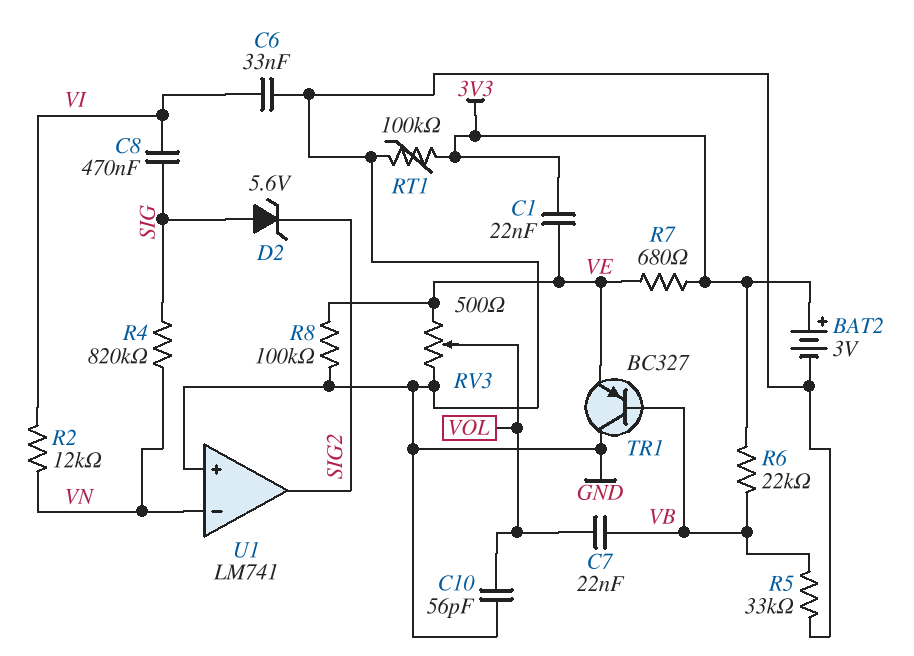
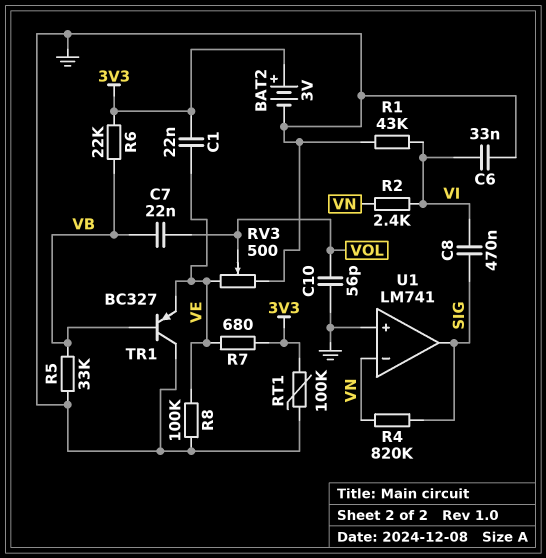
D2: zener 5.6V (A SIG, K SIG2) -> none
R1: none -> 43k (GND, VI)
R2: 12k (VI, VN) -> 2.4k (VI, VN)
U1 pin out: SIG2 -> SIG

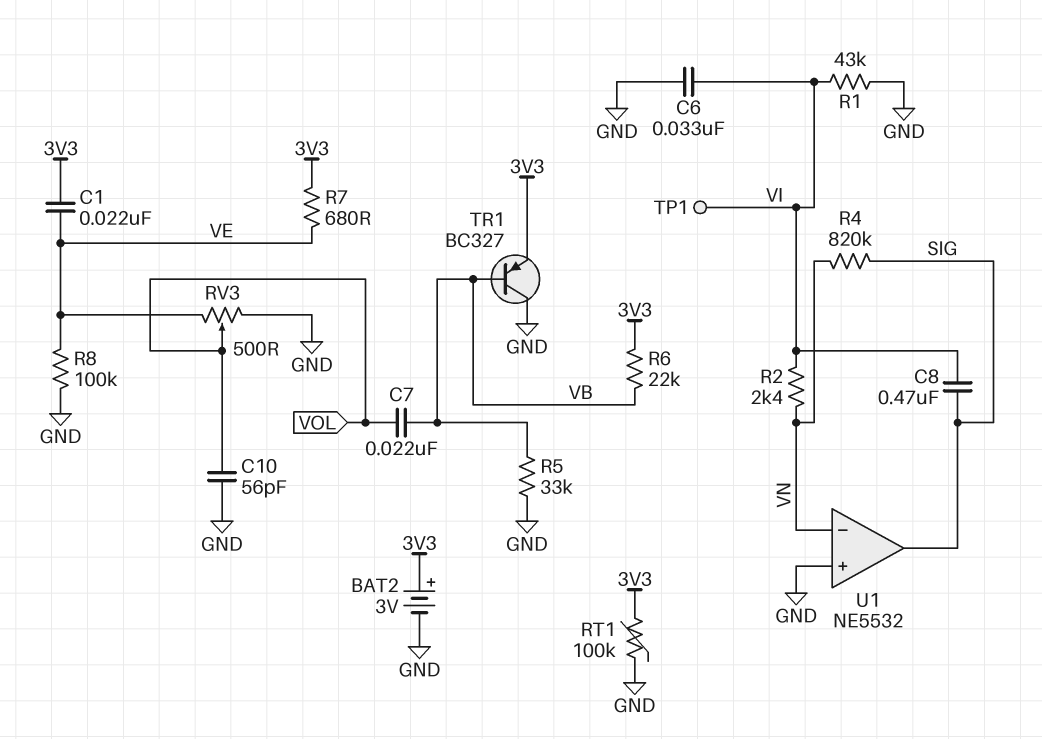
TP1: none -> test point (VI)
TR1: PNP BC327 (B VB, C GND, E VE) -> PNP BC327 (B VB, C GND, E 3V3)
U1: LM741 -> NE5532

